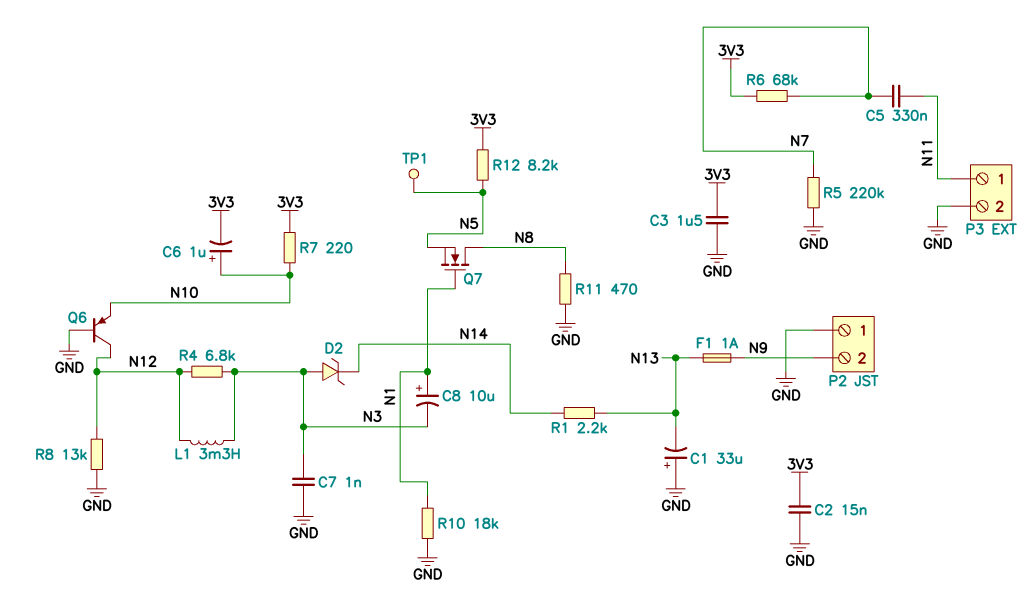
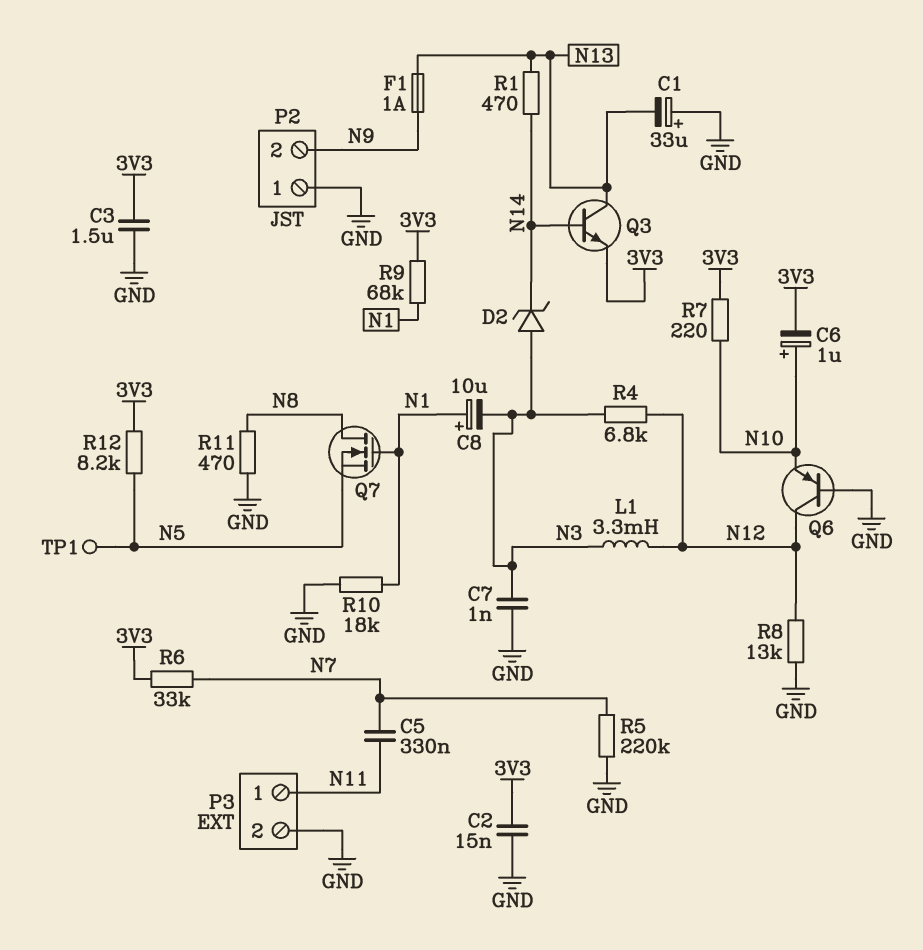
Q3: none -> NPN (B N14, C N13, E 3V3)
R1: 2.2k (N13, N14) -> 470 (N13, N14)
R6: 68k (3V3, N7) -> 33k (3V3, N7)
R9: none -> 68k (3V3, N1)

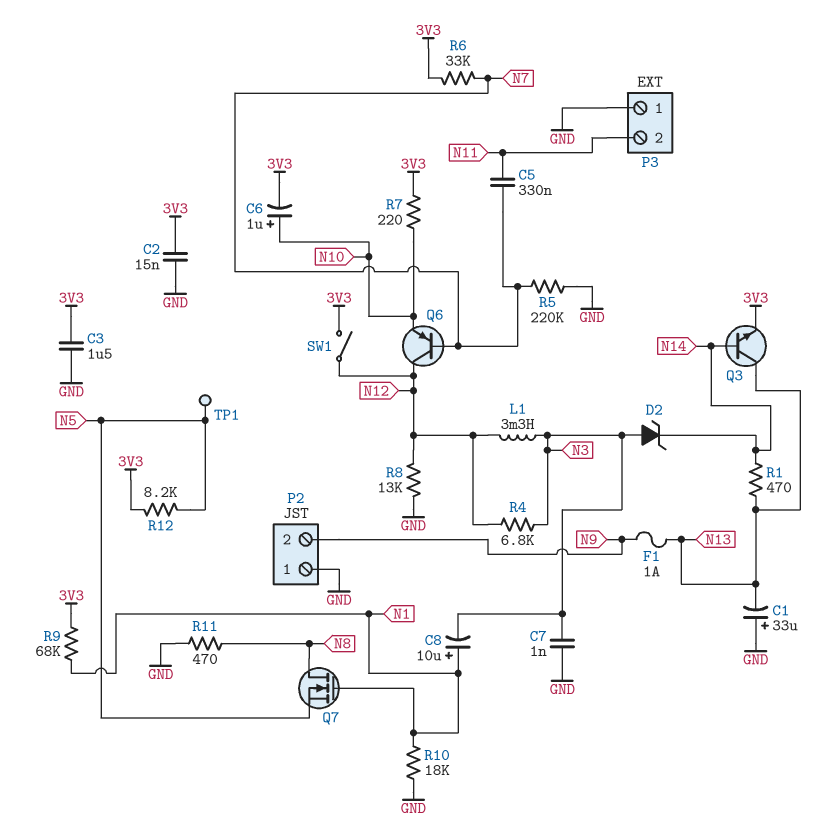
P3 pin 1: N11 -> GND
P3 pin 2: GND -> N11
Q6: PNP (B GND, C N12, E N10) -> PNP (B N7, C N12, E N10)
SW1: none -> switch (3V3, N12)

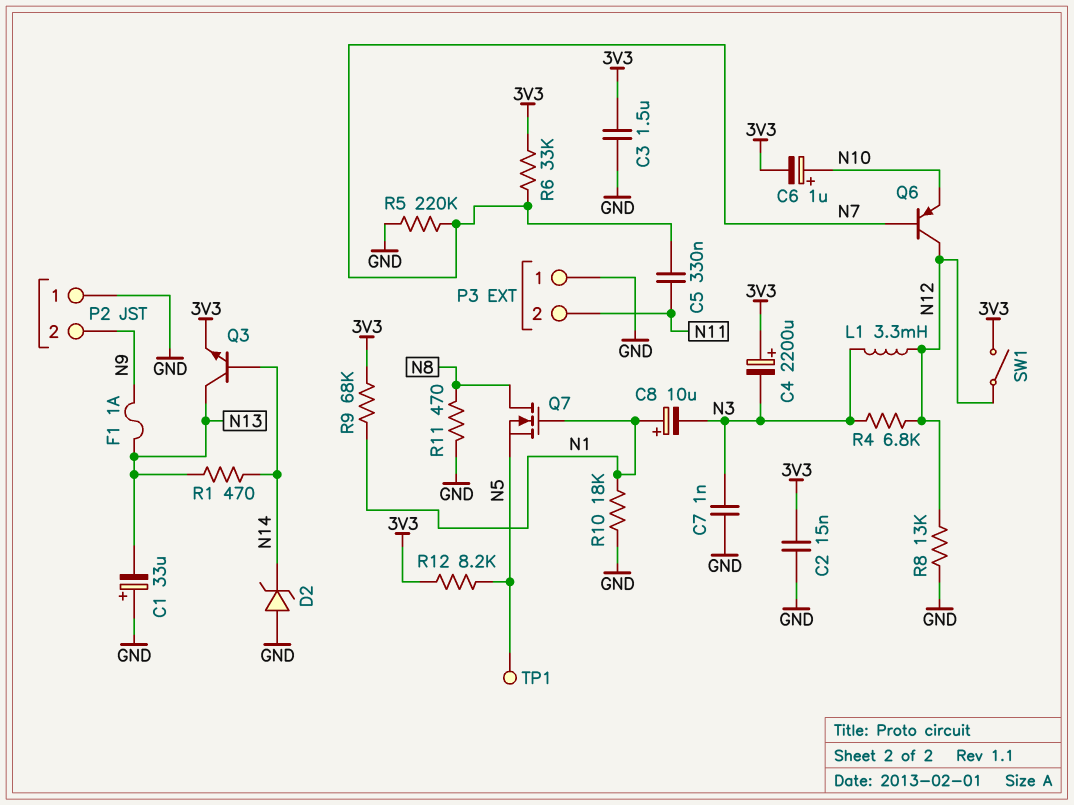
C4: none -> 2200uF (plus 3V3, minus N3)
D2: zener (A N3, K N14) -> zener (A GND, K N14)
R7: 220 (3V3, N10) -> none

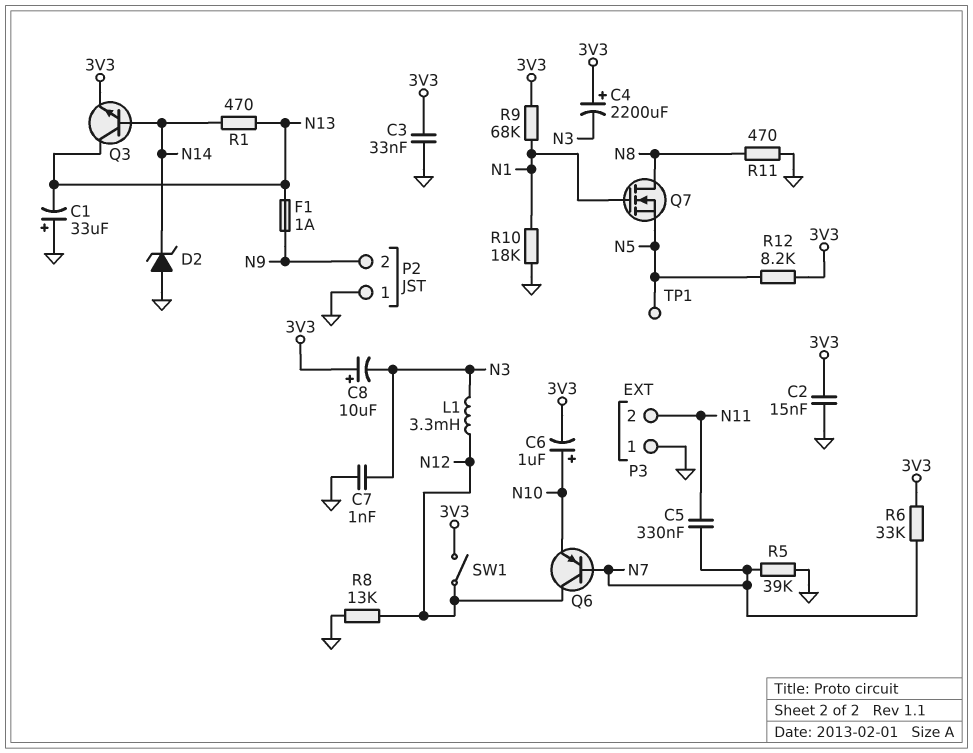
C3: 1.5uF (3V3, GND) -> 33nF (3V3, GND)
C8: 10uF (plus N1, minus N3) -> 10uF (plus 3V3, minus N3)
R4: 6.8k (N3, N12) -> none
R5: 220k (GND, N7) -> 39k (GND, N7)

